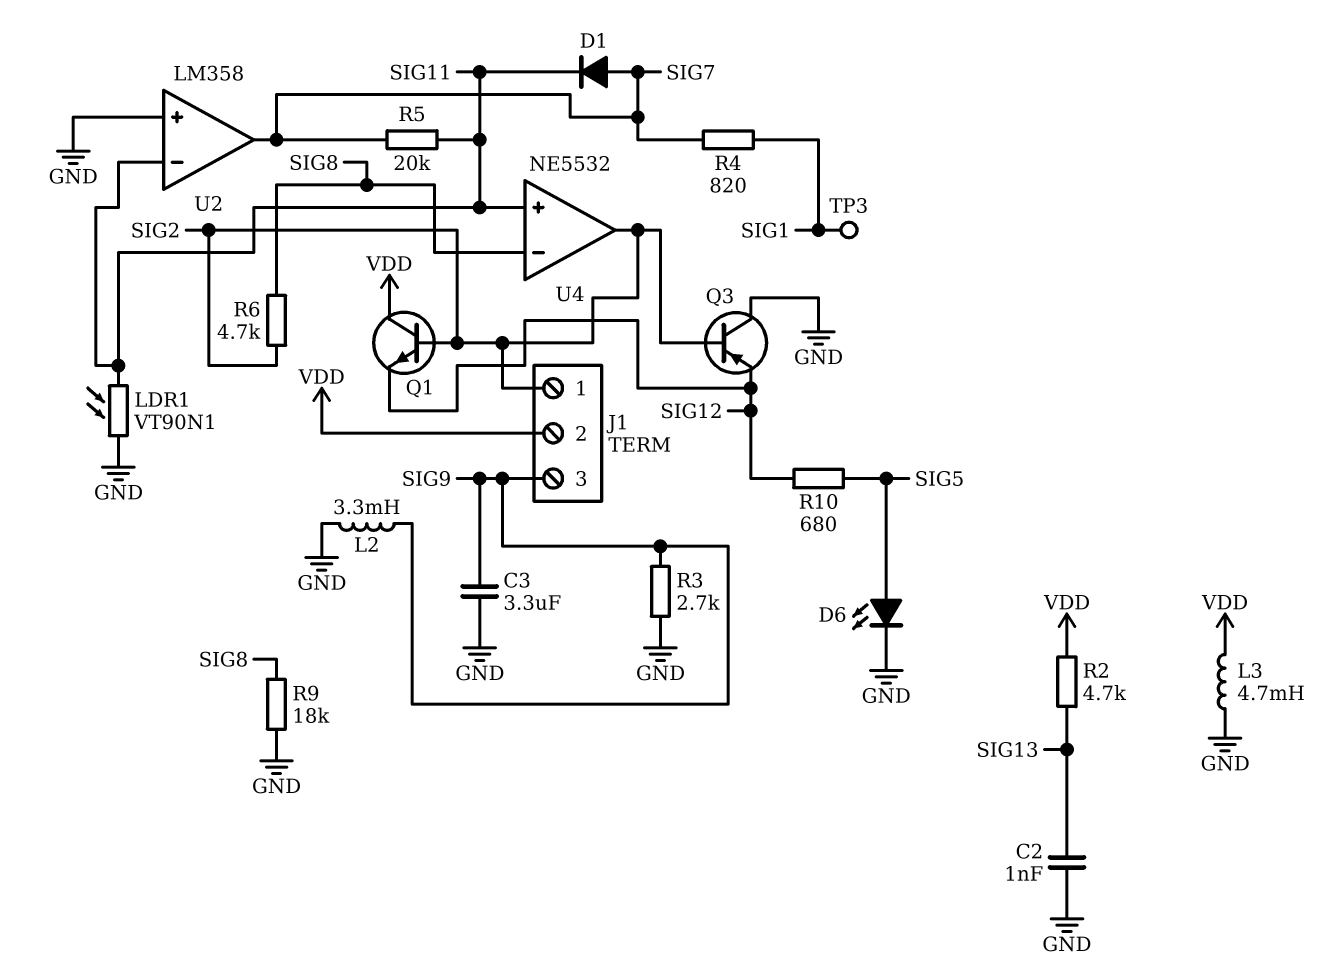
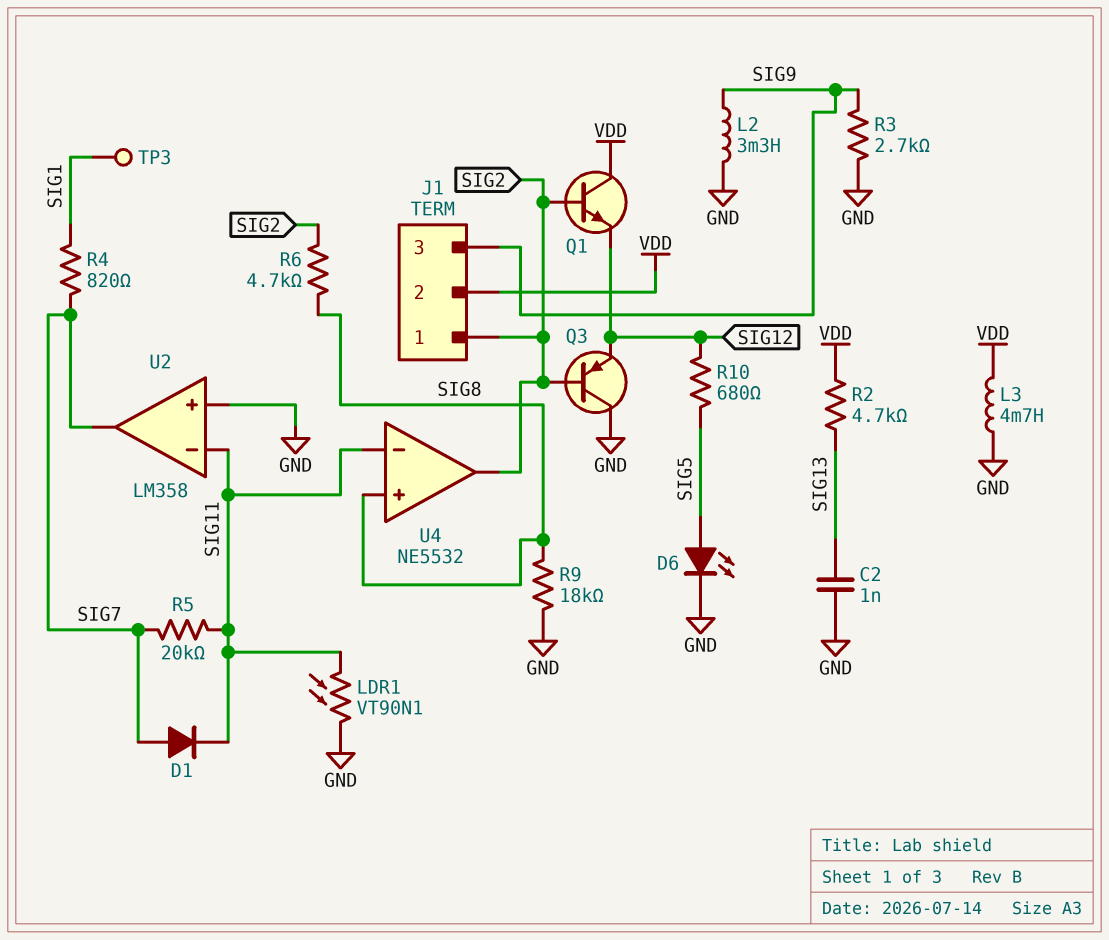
C3: 3.3uF (GND, SIG9) -> none
U4 pin in+: SIG11 -> SIG8
U4 pin in-: SIG8 -> SIG11

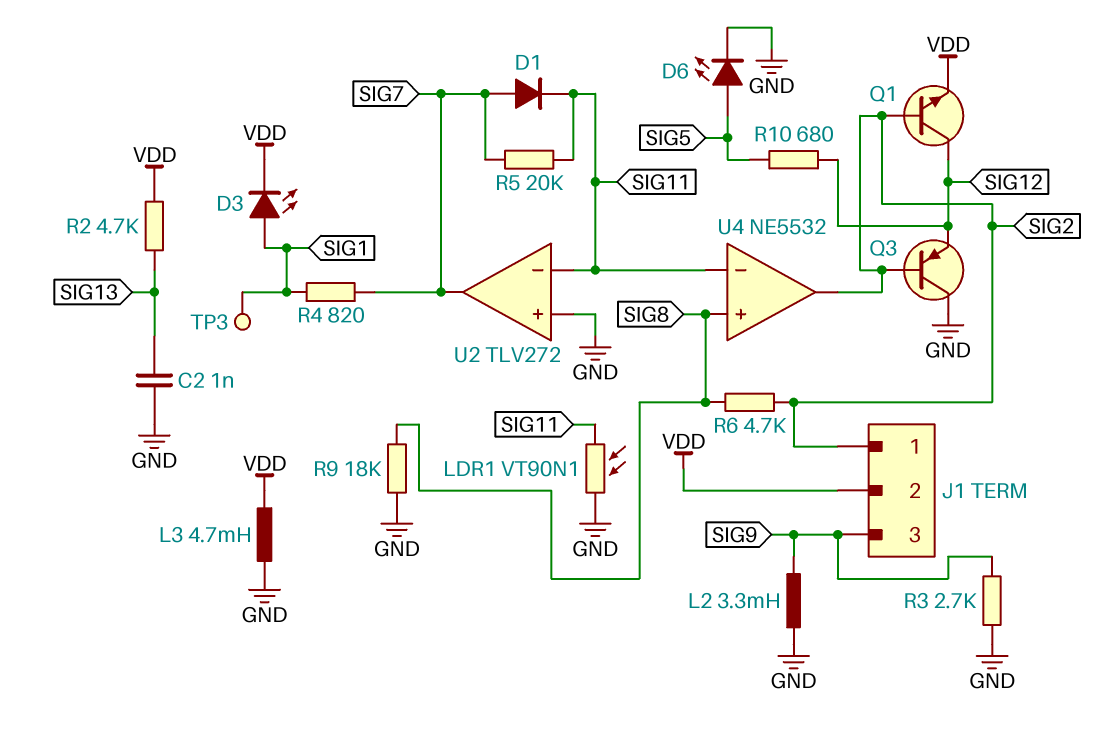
D3: none -> LED (A SIG1, K VDD)
Q1: NPN (B SIG2, C VDD, E SIG12) -> NPN (B SIG2, C SIG12, E VDD)
U2: LM358 -> TLV272

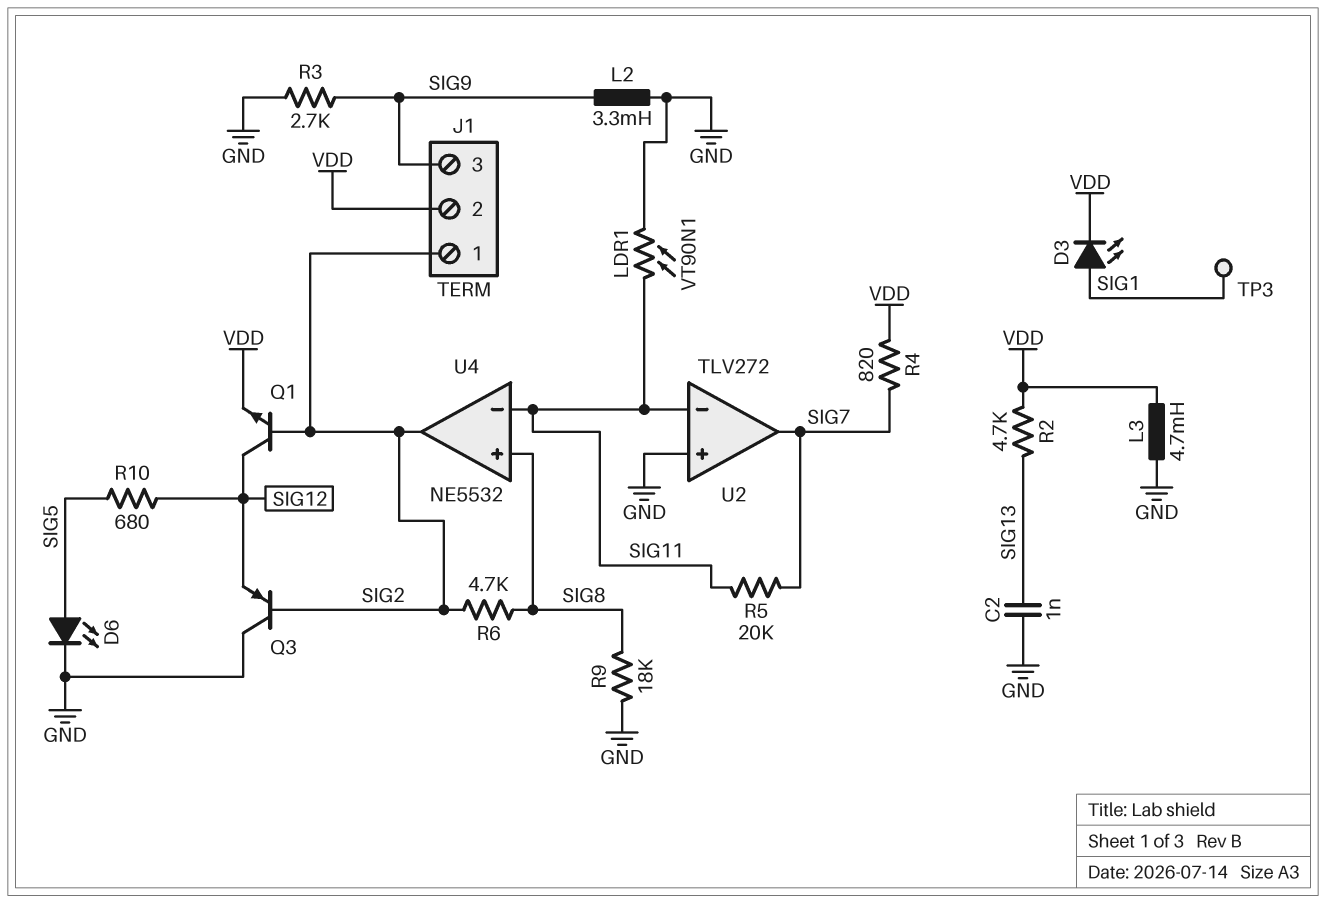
D1: diode (A SIG7, K SIG11) -> none
R4: 820 (SIG1, SIG7) -> 820 (SIG7, VDD)

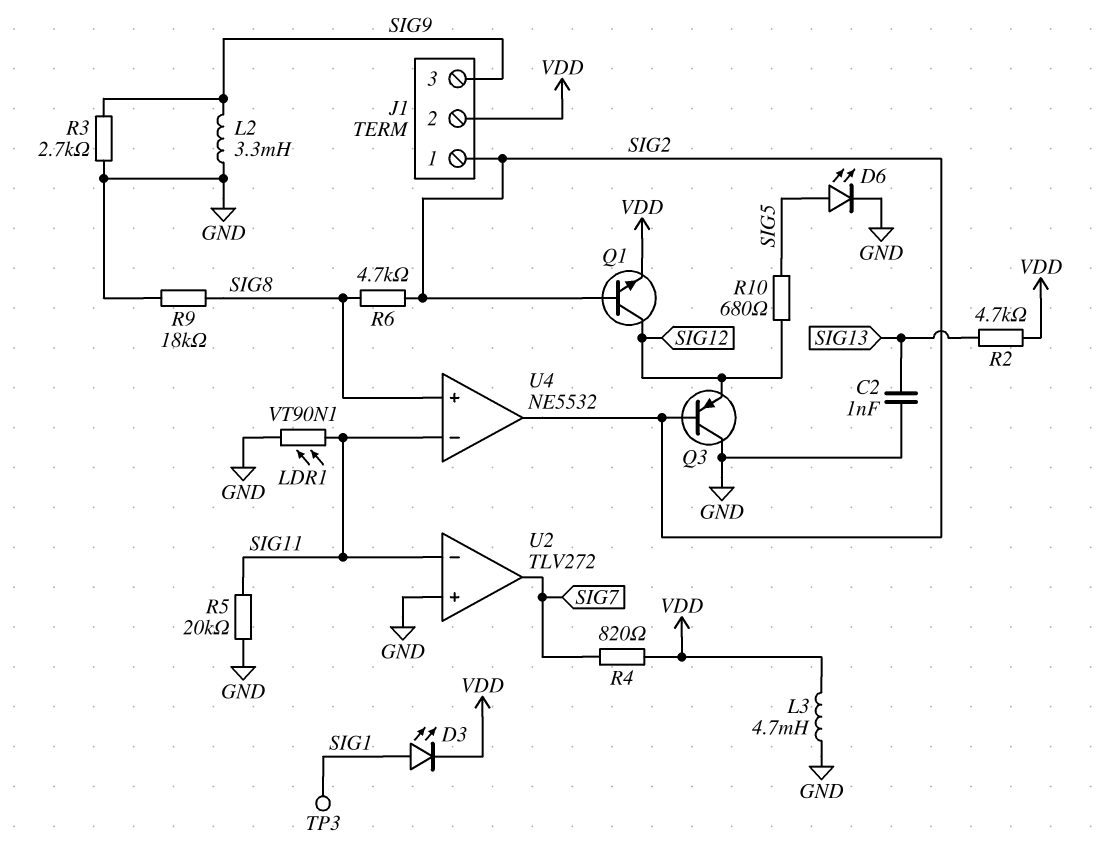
R5: 20k (SIG7, SIG11) -> 20k (GND, SIG11)

